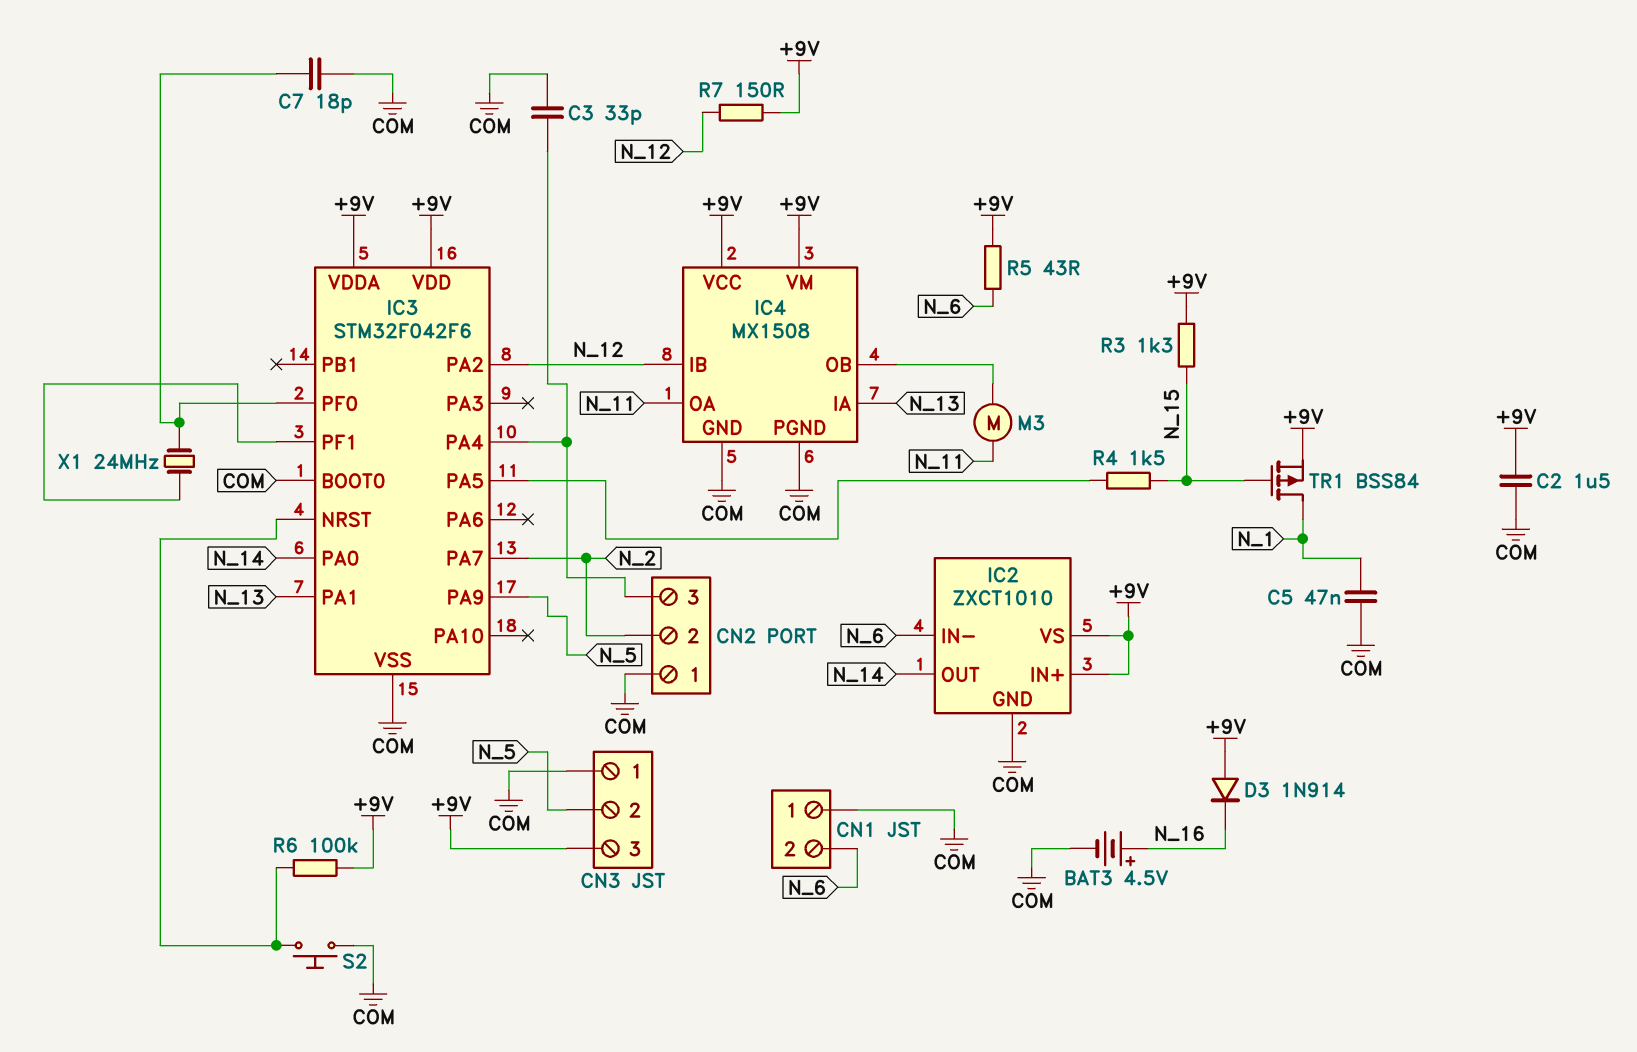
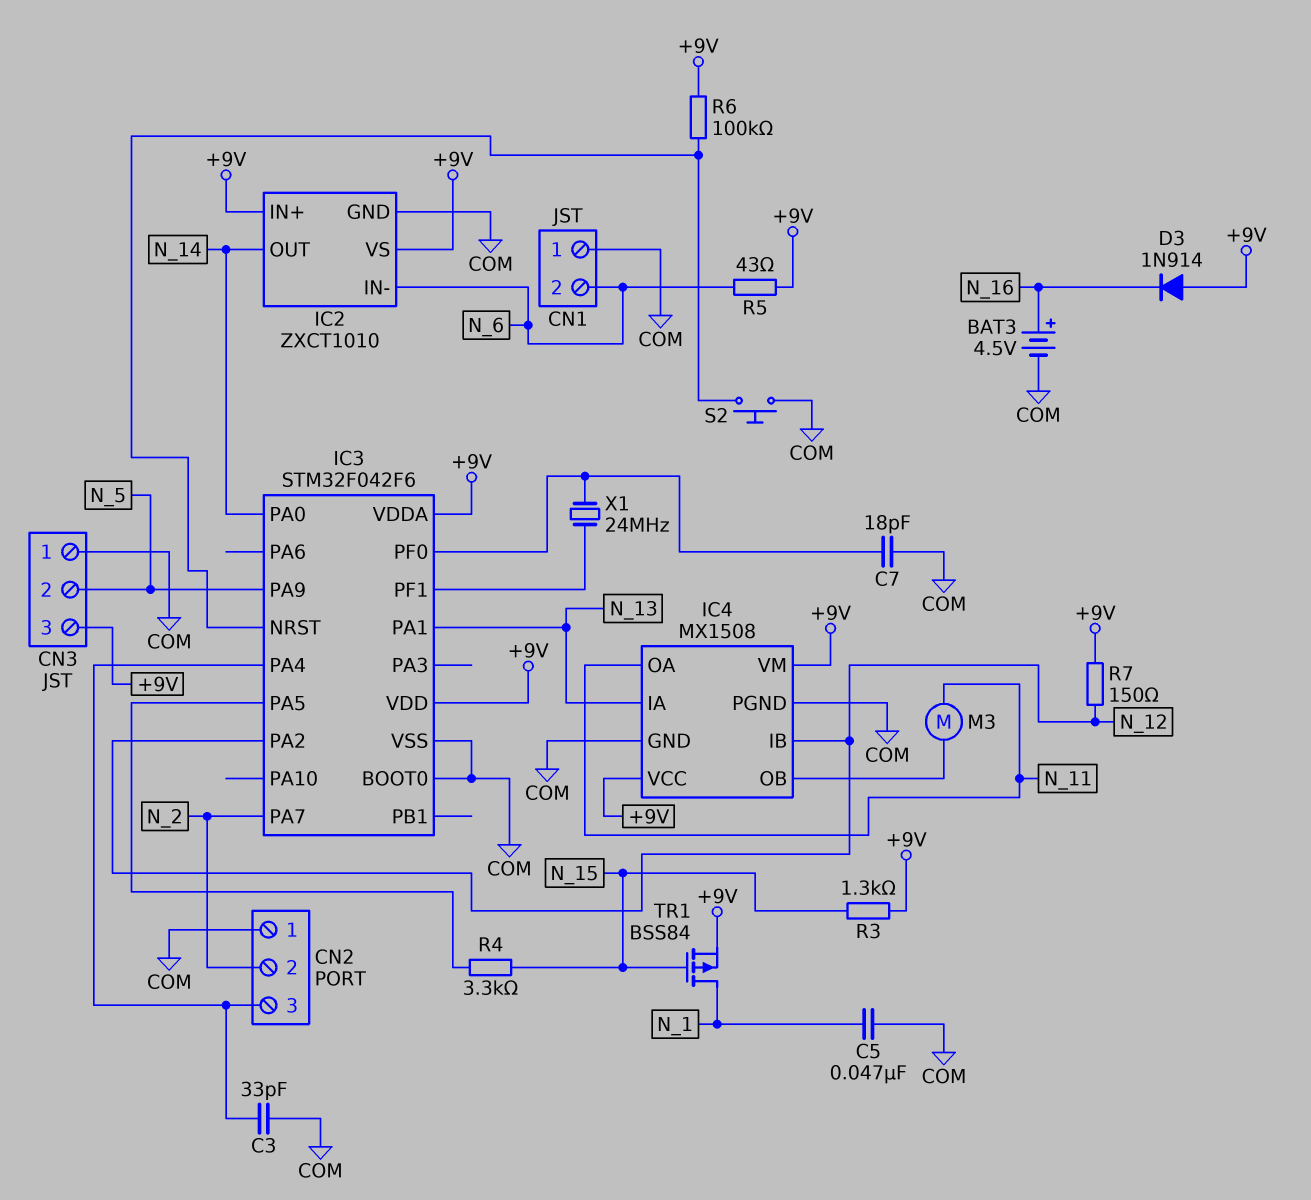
C2: 1.5uF (+9V, COM) -> none
R4: 1.5k (IC3/PA5, N_15) -> 3.3k (IC3/PA5, N_15)

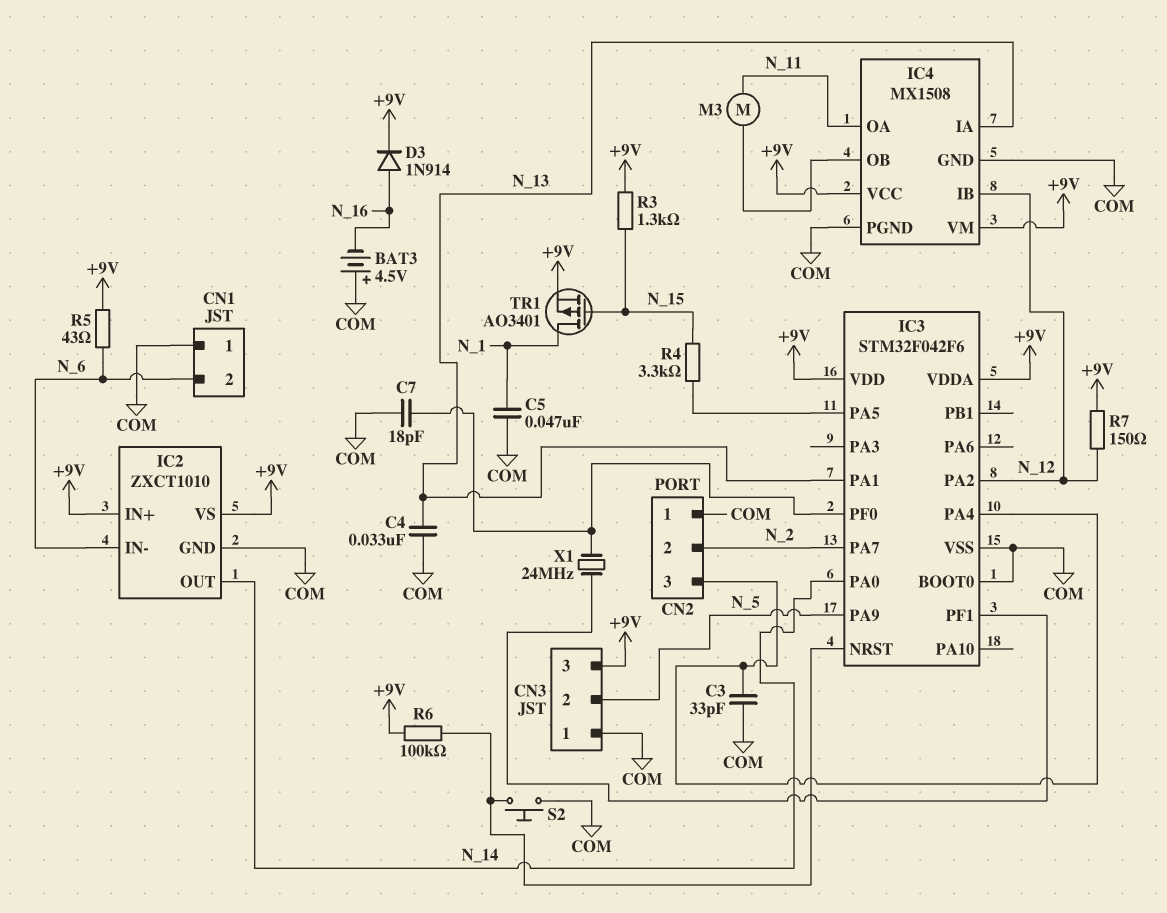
BAT3: 4.5V (plus N_16, minus COM) -> 4.5V (plus COM, minus N_16)
C4: none -> 33nF (COM, N_13)
D3: diode 1N914 (A +9V, K N_16) -> diode 1N914 (A N_16, K +9V)
TR1: PMOS BSS84 (G N_15, D N_1, S +9V) -> PMOS AO3401 (G N_15, D N_1, S +9V)

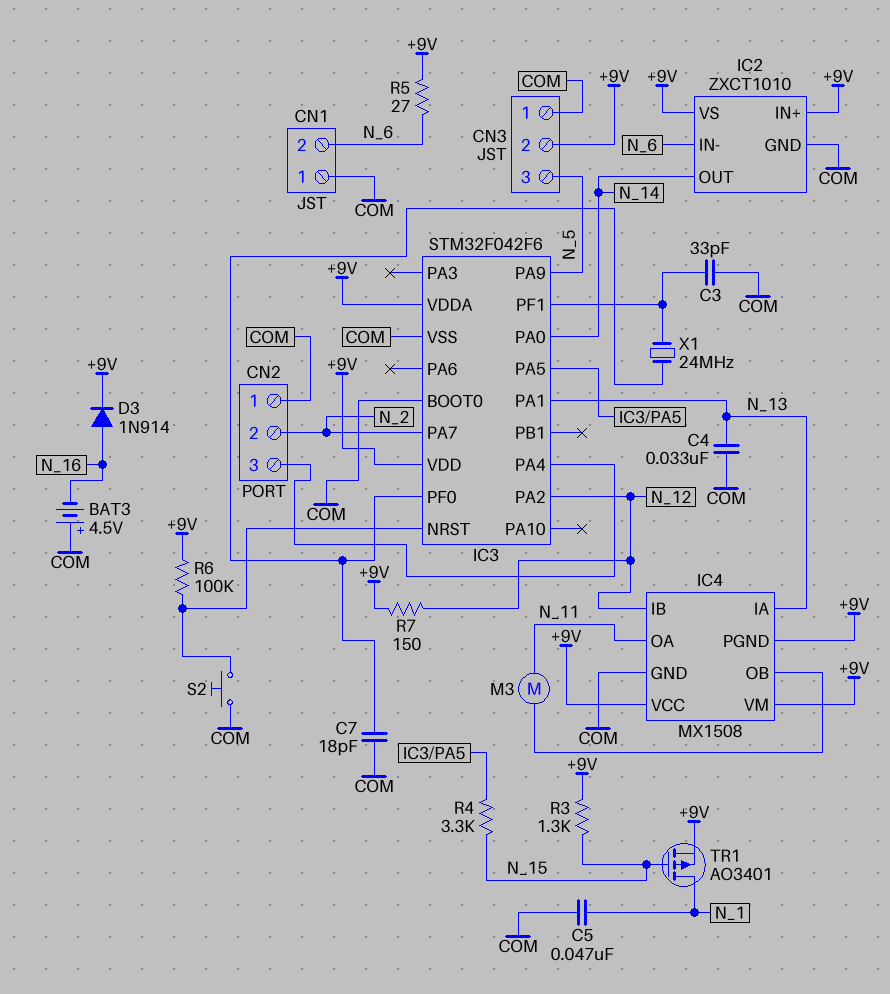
C3: 33pF (CN2/3, COM) -> 33pF (COM, IC3/PF1)
CN3 pin 2: N_5 -> +9V
CN3 pin 3: +9V -> N_5
IC4 pin PGND: COM -> +9V
R5: 43 (+9V, N_6) -> 27 (+9V, N_6)

